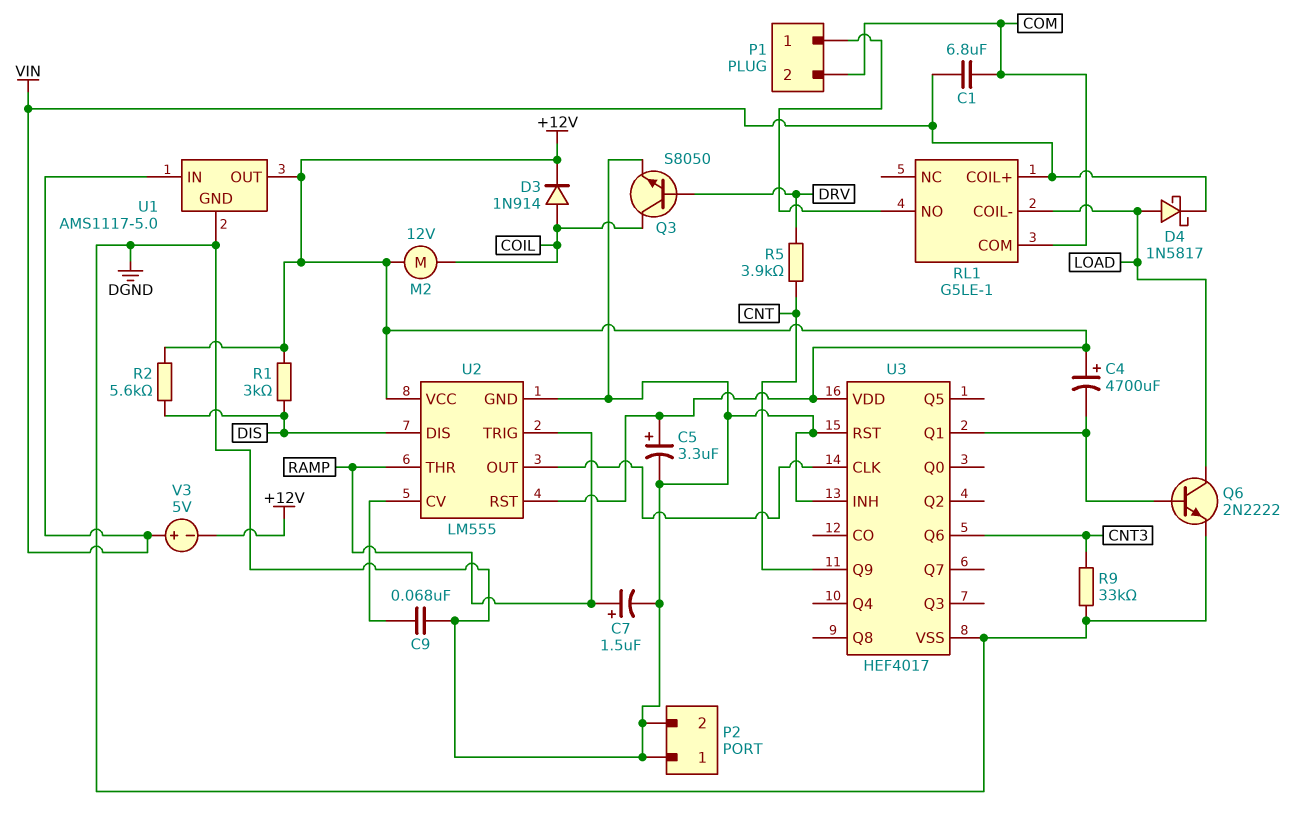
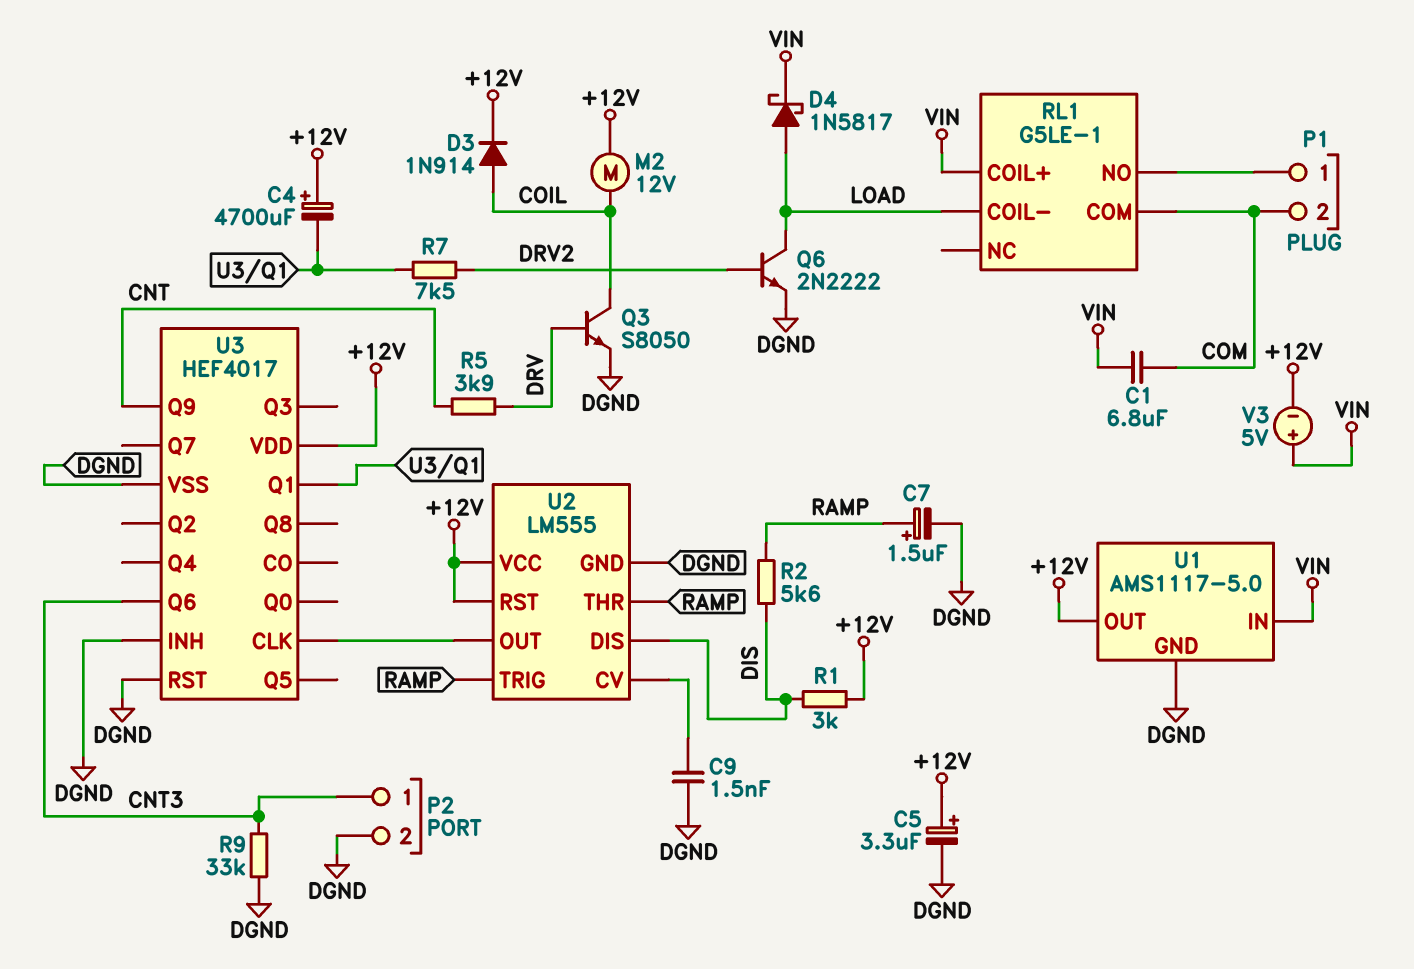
C9: 68nF (DGND, U2/CV) -> 1.5nF (DGND, U2/CV)
P2 pin 1: DGND -> CNT3
Q6: NPN 2N2222 (B U3/Q1, C LOAD, E DGND) -> NPN 2N2222 (B DRV2, C LOAD, E DGND)
R2: 5.6k (+12V, DIS) -> 5.6k (DIS, RAMP)
R7: none -> 7.5k (DRV2, U3/Q1)

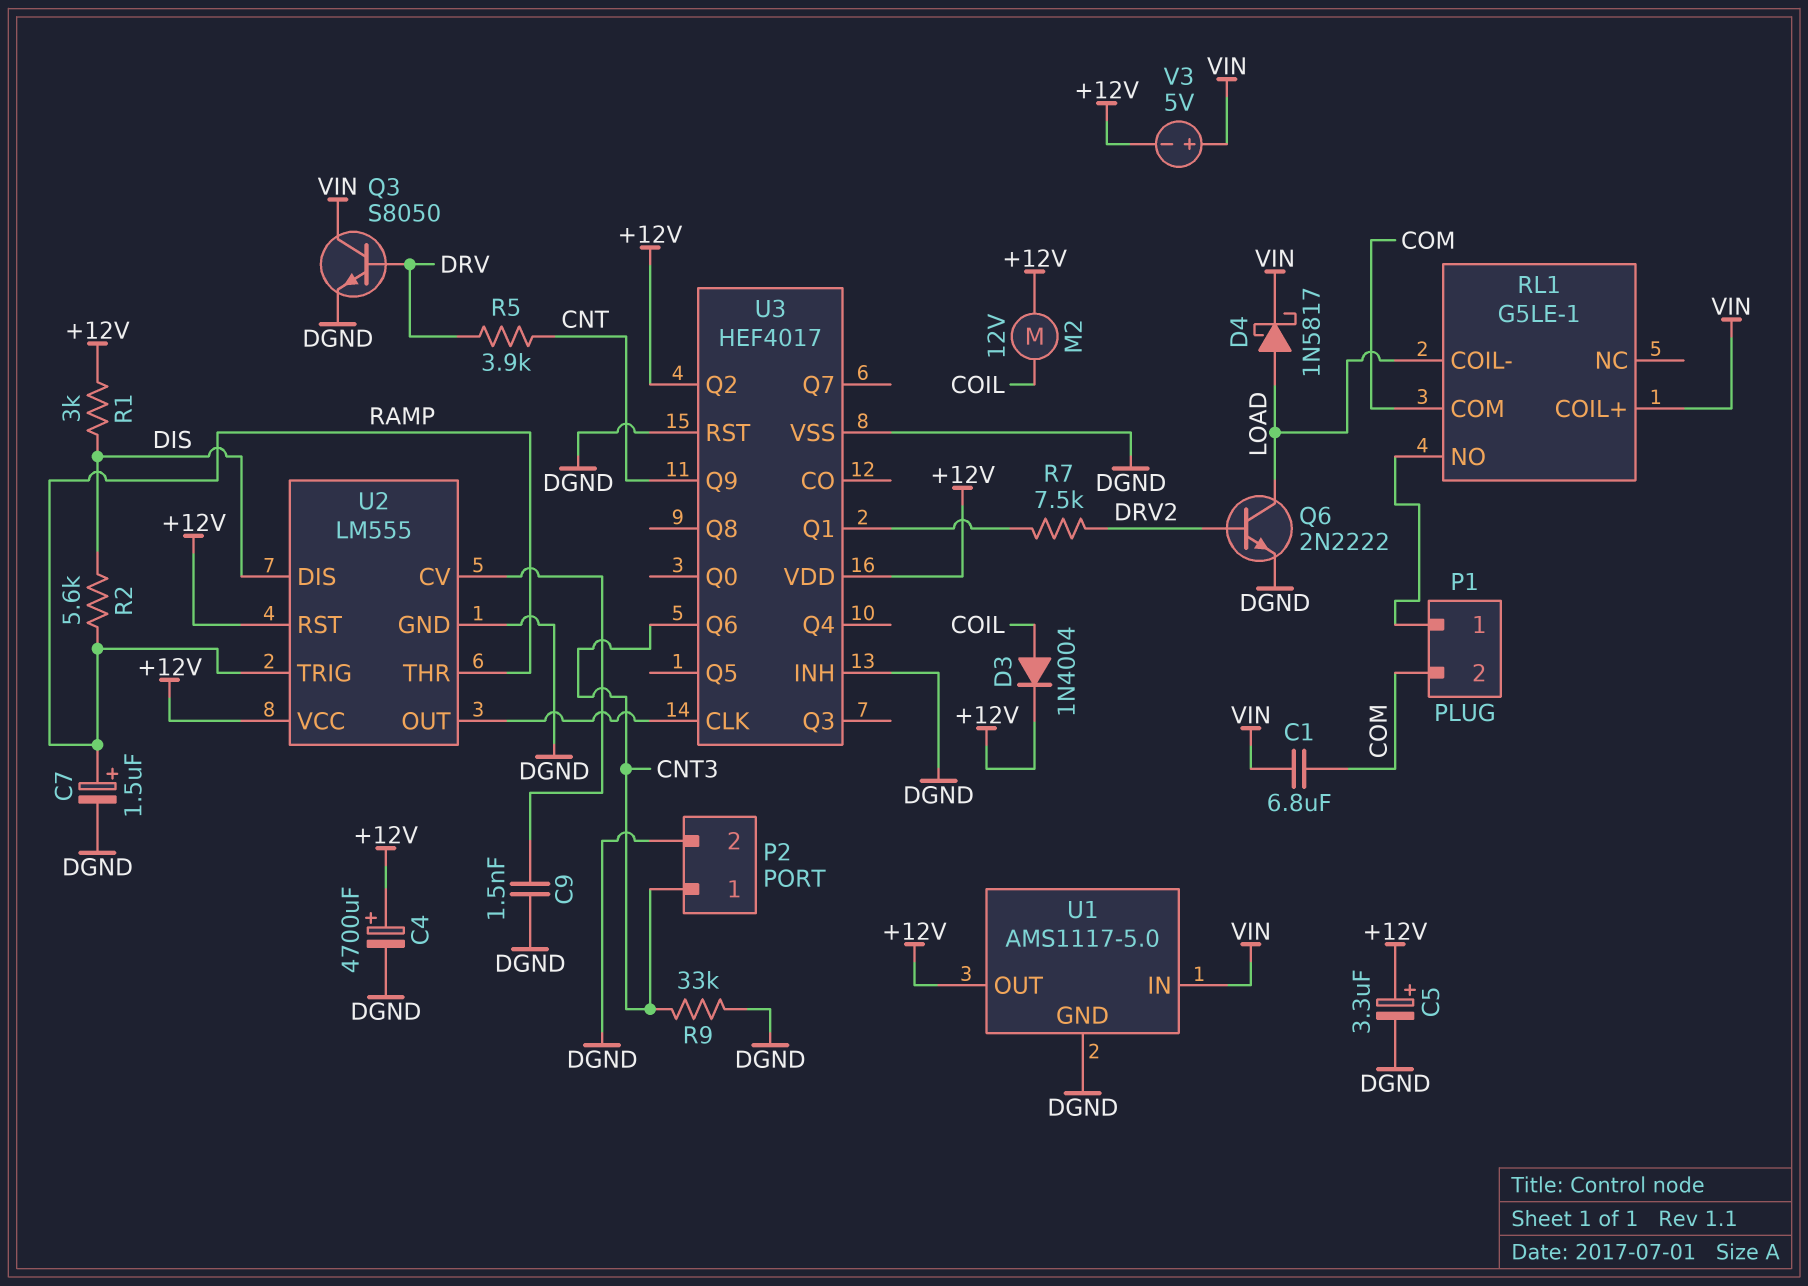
C4: 4700uF (plus +12V, minus U3/Q1) -> 4700uF (plus +12V, minus DGND)
D3: diode 1N914 (A COIL, K +12V) -> diode 1N4004 (A COIL, K +12V)
Q3: NPN S8050 (B DRV, C COIL, E DGND) -> NPN S8050 (B DRV, C VIN, E DGND)
U3 pin Q2: none -> +12V

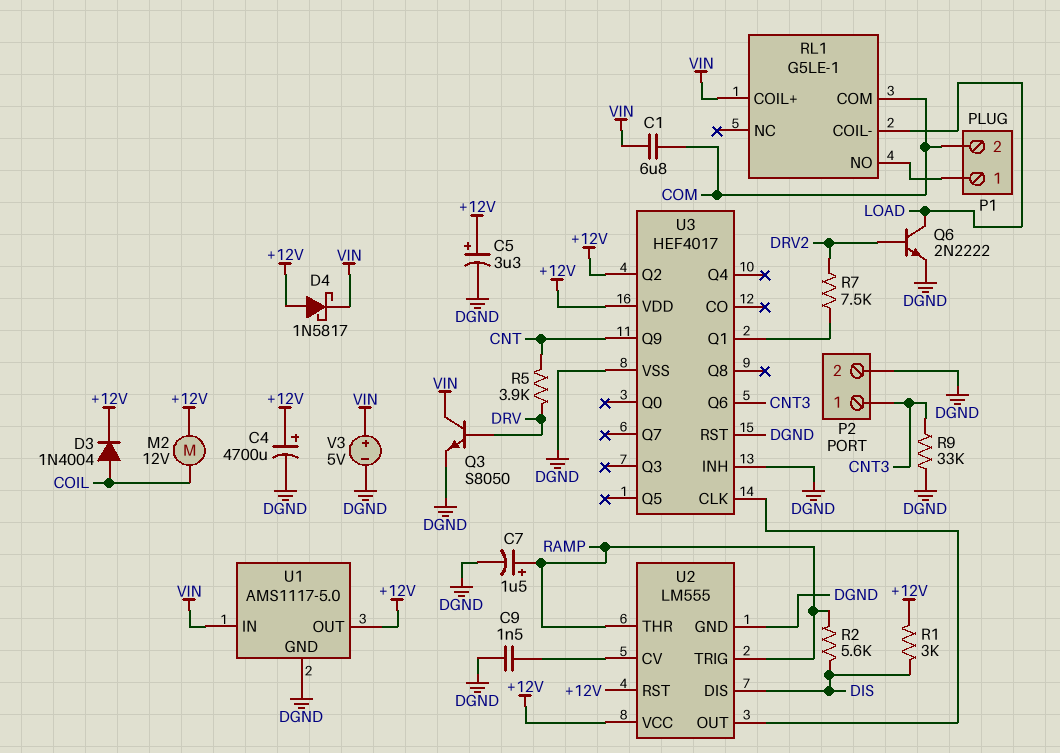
D4: schottky 1N5817 (A LOAD, K VIN) -> schottky 1N5817 (A +12V, K VIN)
V3: 5V (plus VIN, minus +12V) -> 5V (plus VIN, minus DGND)

